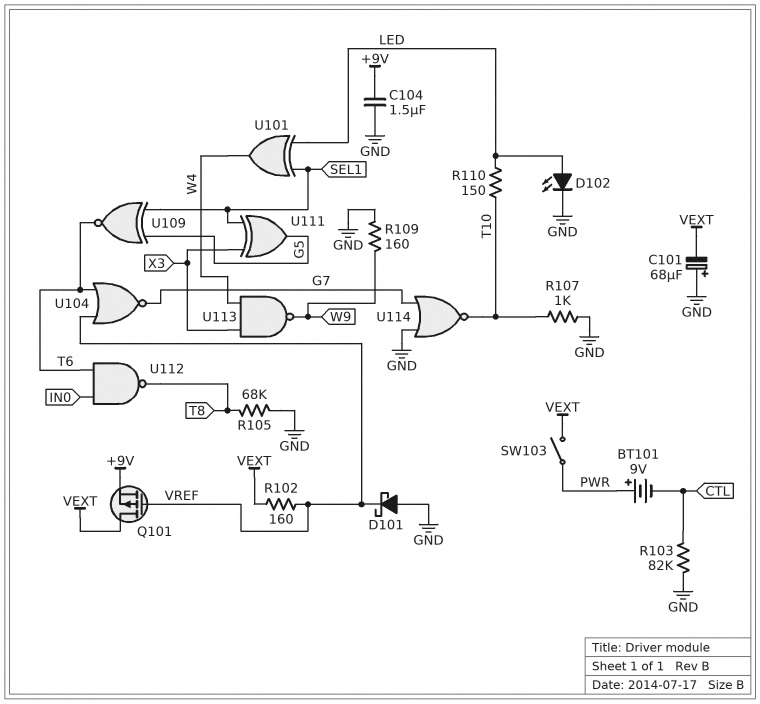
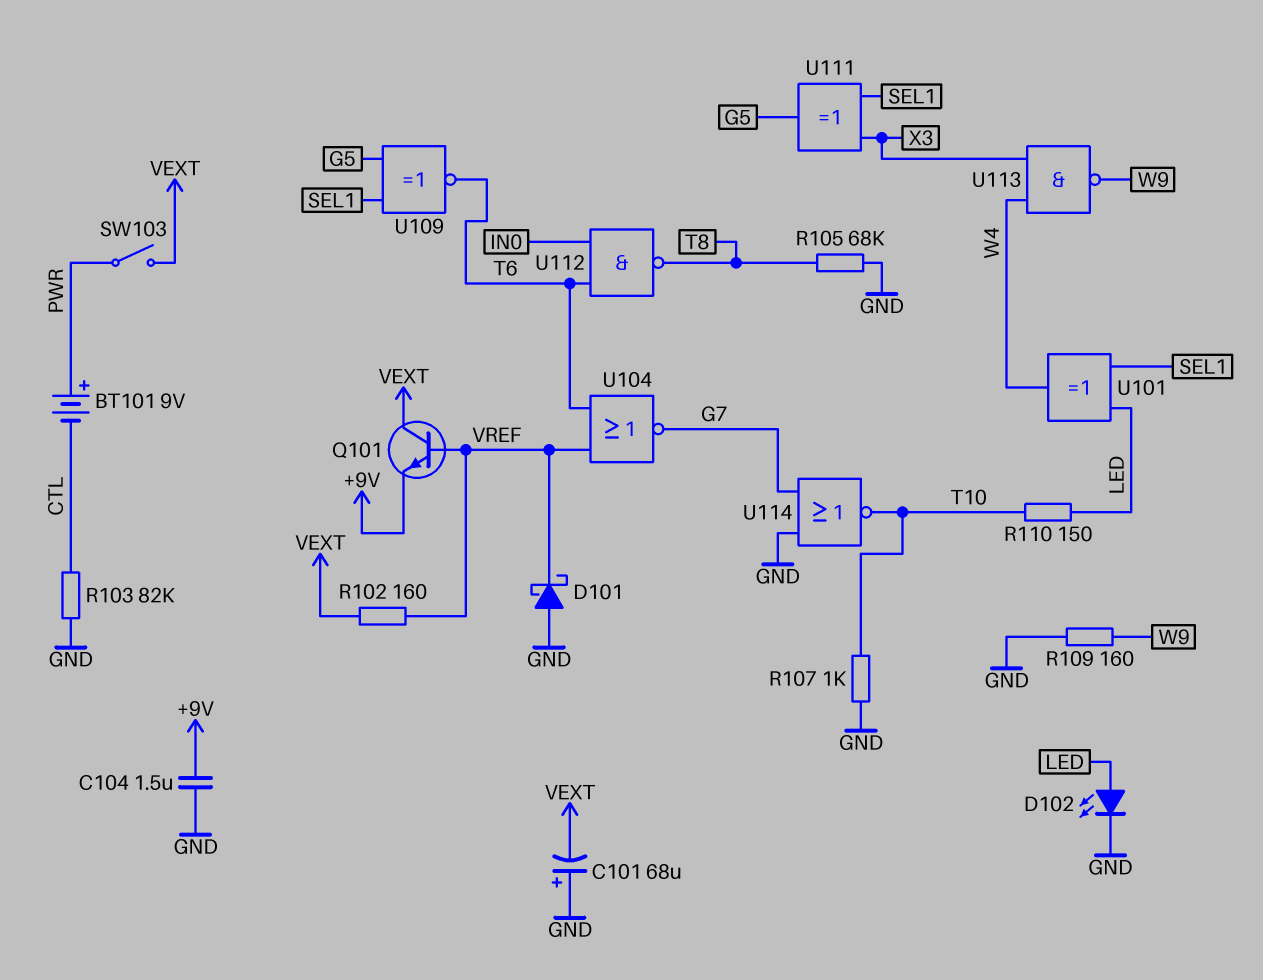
Q101: PMOS (G VREF, D VEXT, S +9V) -> NPN (B VREF, C VEXT, E +9V)

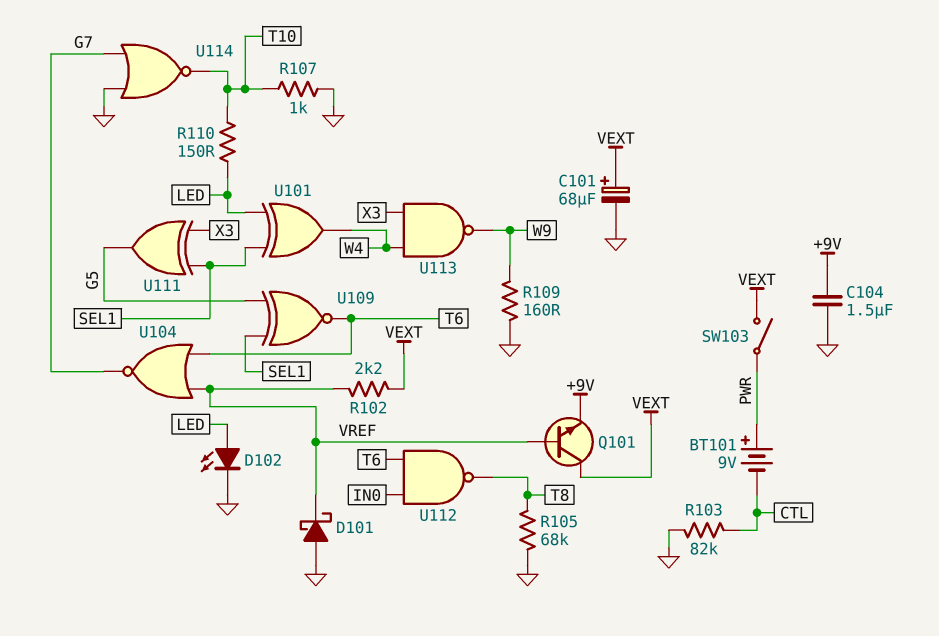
C101: 68uF (plus GND, minus VEXT) -> 68uF (plus VEXT, minus GND)
R102: 160 (VEXT, VREF) -> 2.2k (VEXT, VREF)

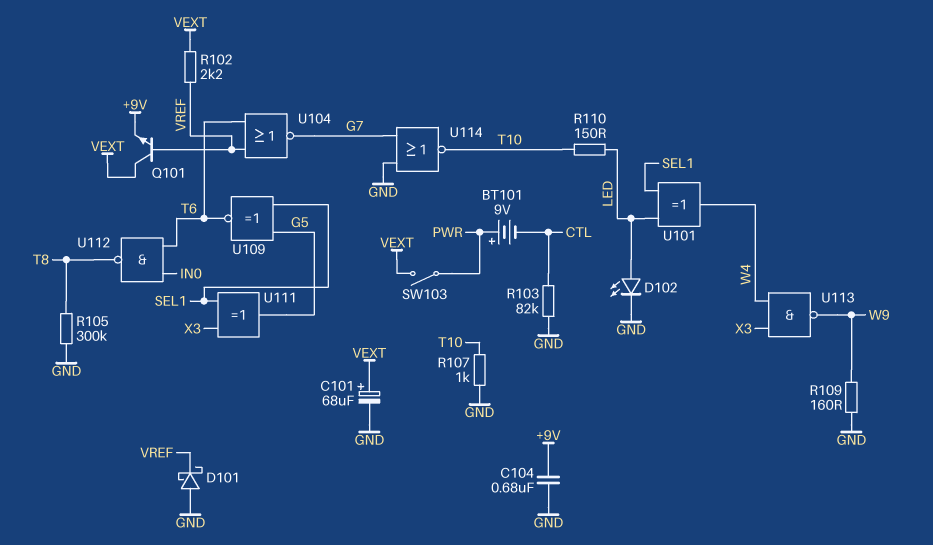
C104: 1.5uF (+9V, GND) -> 680nF (+9V, GND)
R105: 68k (GND, T8) -> 300k (GND, T8)

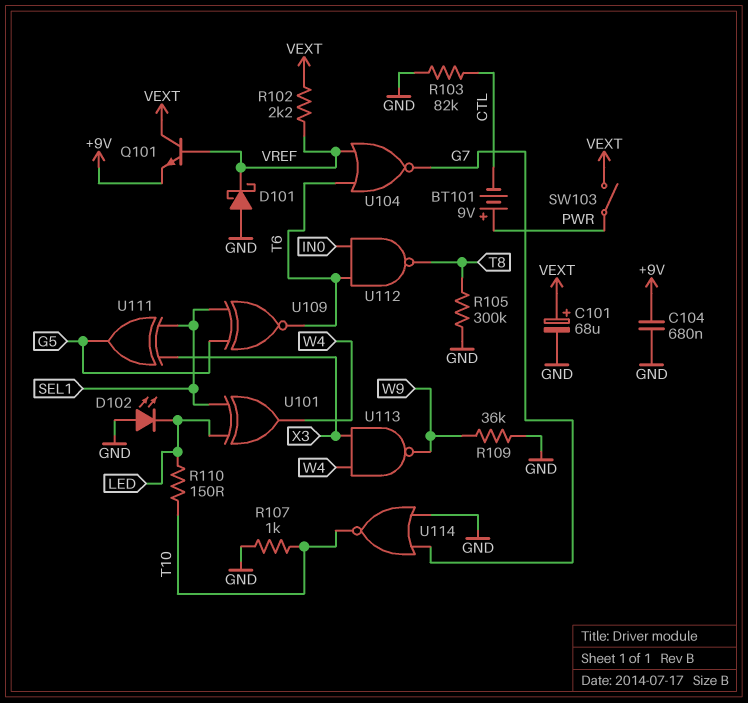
D102: LED (A LED, K GND) -> LED (A GND, K LED)
R109: 160 (GND, W9) -> 36k (GND, W9)

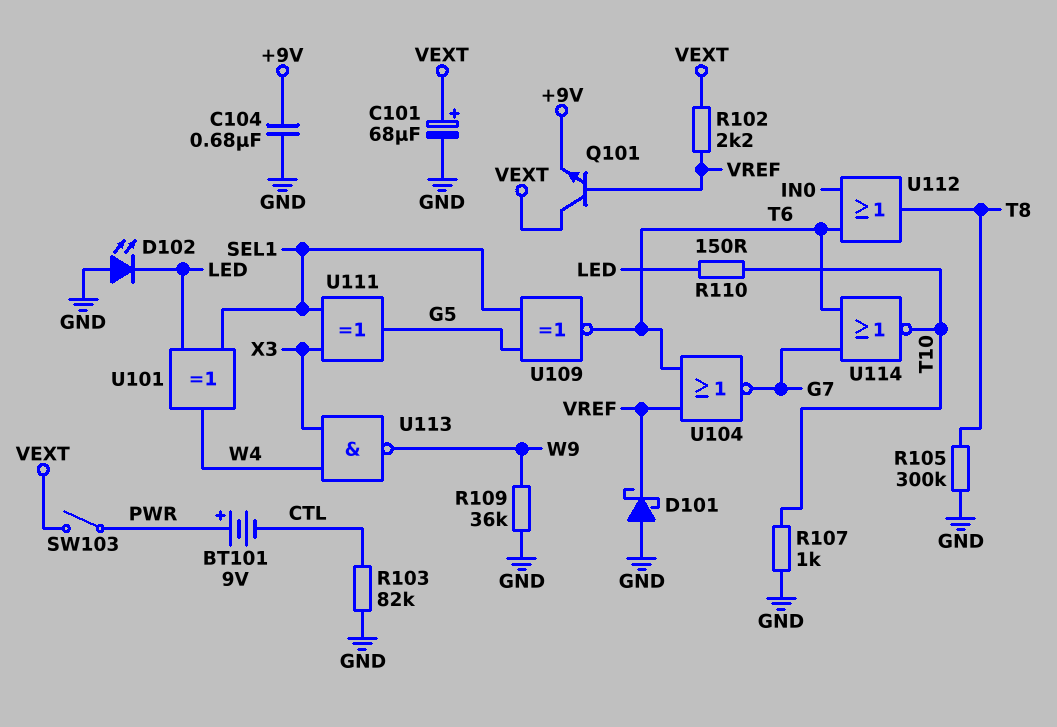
U112: NAND (in IN0, in T6, out T8) -> OR (in IN0, in T6, out T8)
U114: NOR (in G7, in GND, out T10) -> NOR (in G7, in T6, out T10)

